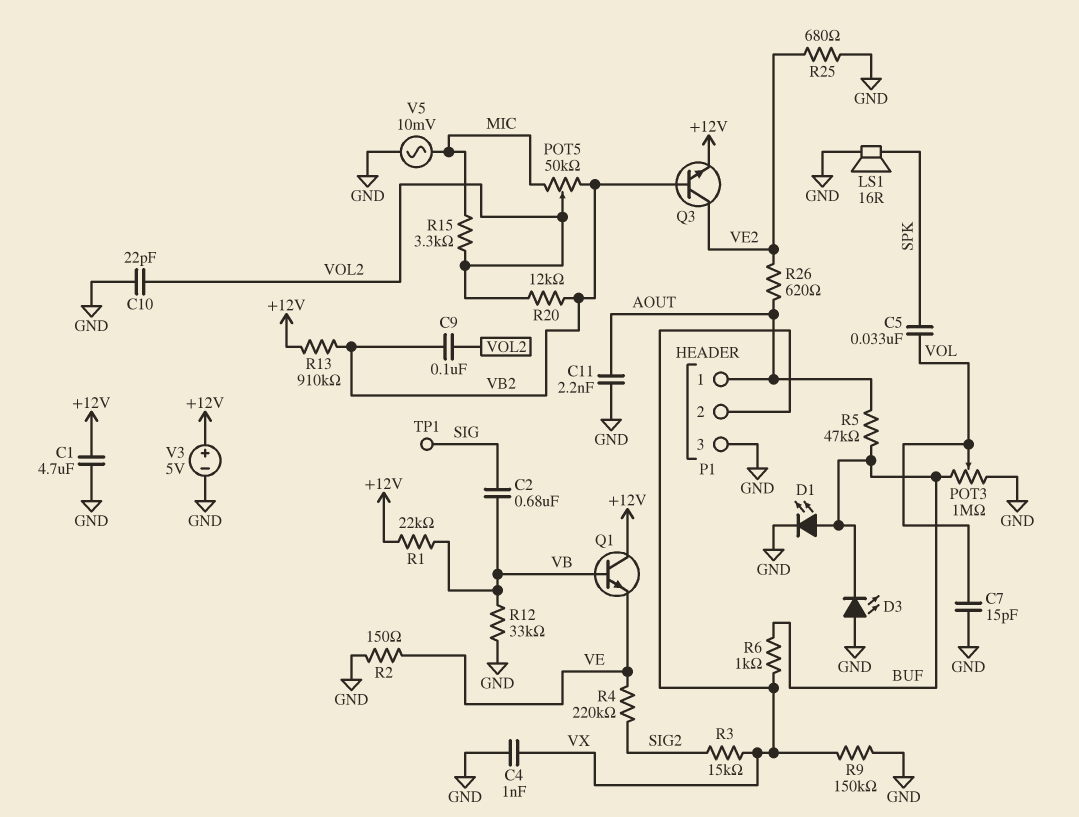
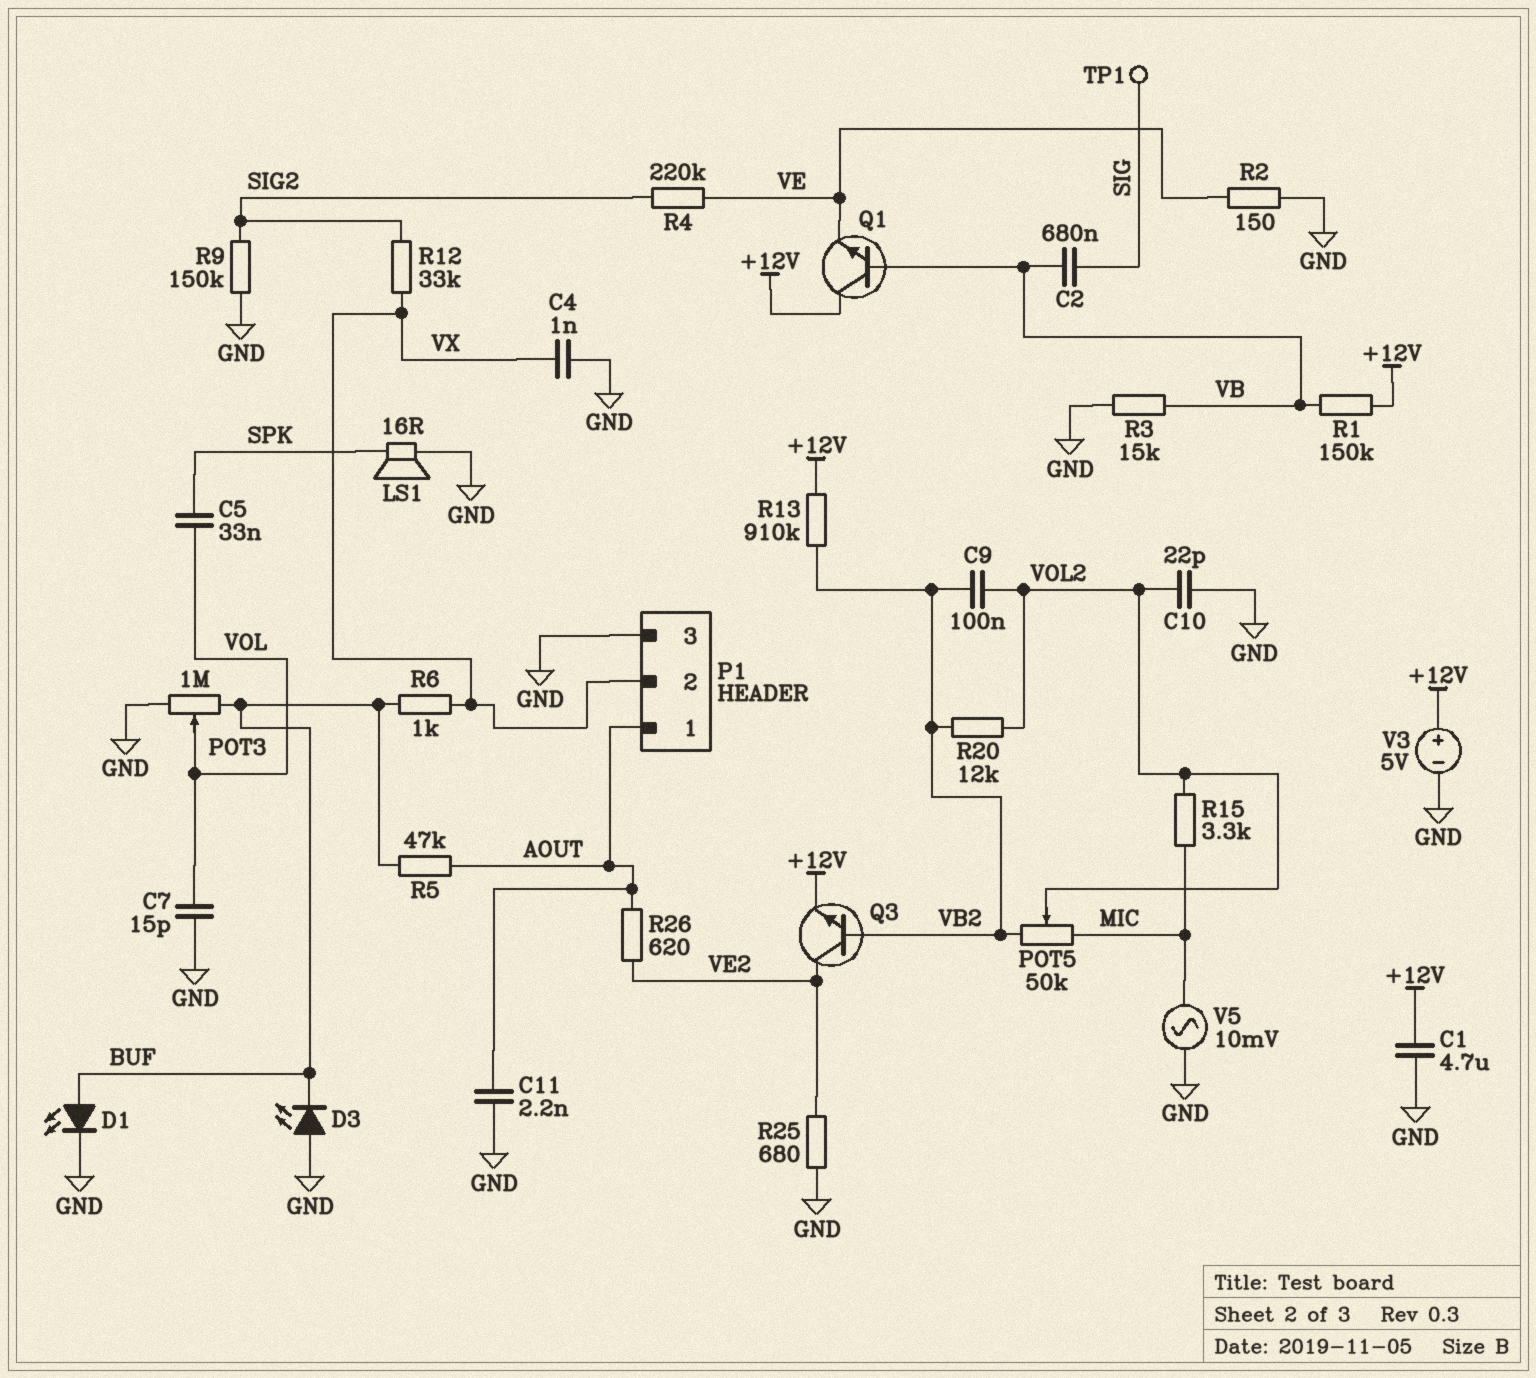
R1: 22k (+12V, VB) -> 150k (+12V, VB)
R3: 15k (SIG2, VX) -> 15k (GND, VB)
R9: 150k (GND, VX) -> 150k (GND, SIG2)
R12: 33k (GND, VB) -> 33k (SIG2, VX)

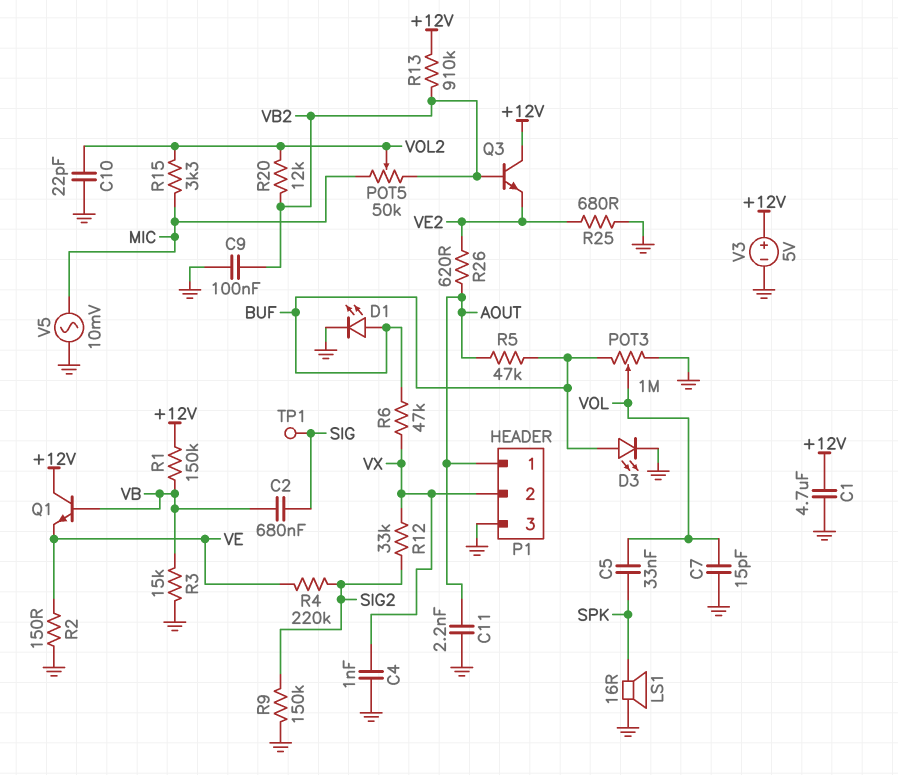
C9: 100nF (VB2, VOL2) -> 100nF (GND, VB2)
D3: LED (A GND, K BUF) -> LED (A BUF, K GND)
Q3: NPN (B VB2, C VE2, E +12V) -> NPN (B VB2, C +12V, E VE2)
R6: 1k (BUF, VX) -> 47k (BUF, VX)

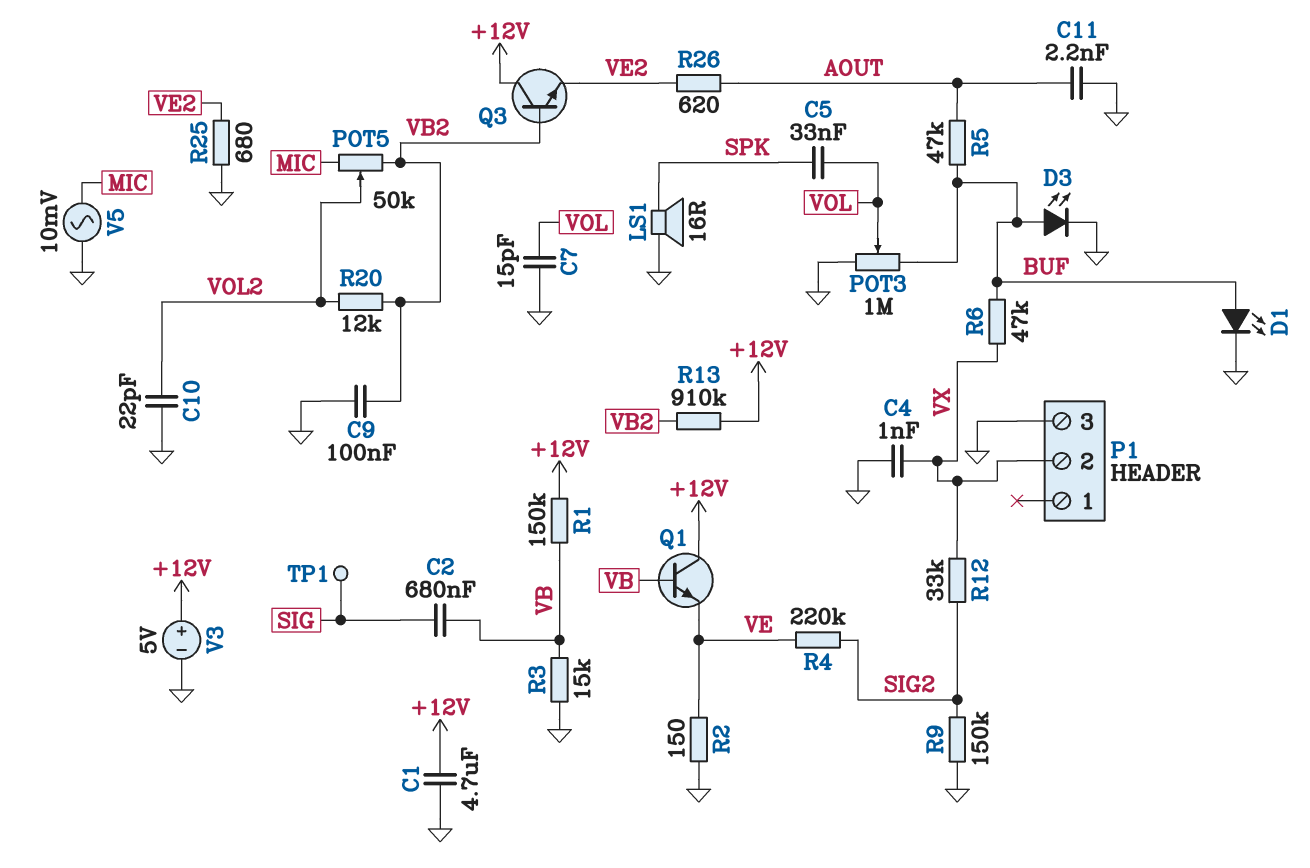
P1 pin 1: AOUT -> none
R15: 3.3k (MIC, VOL2) -> none

